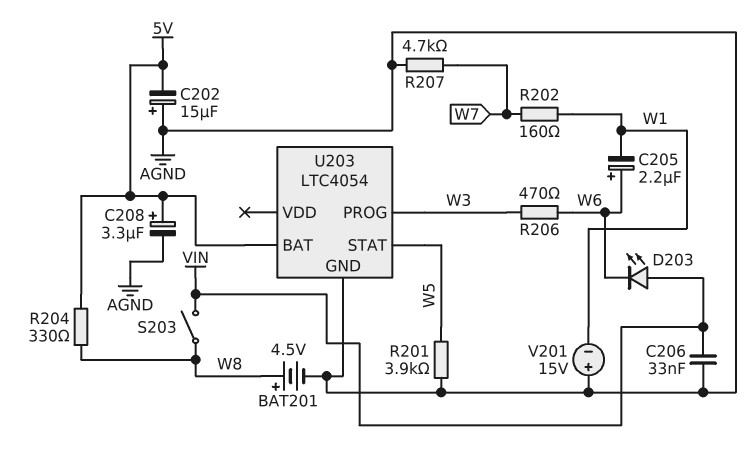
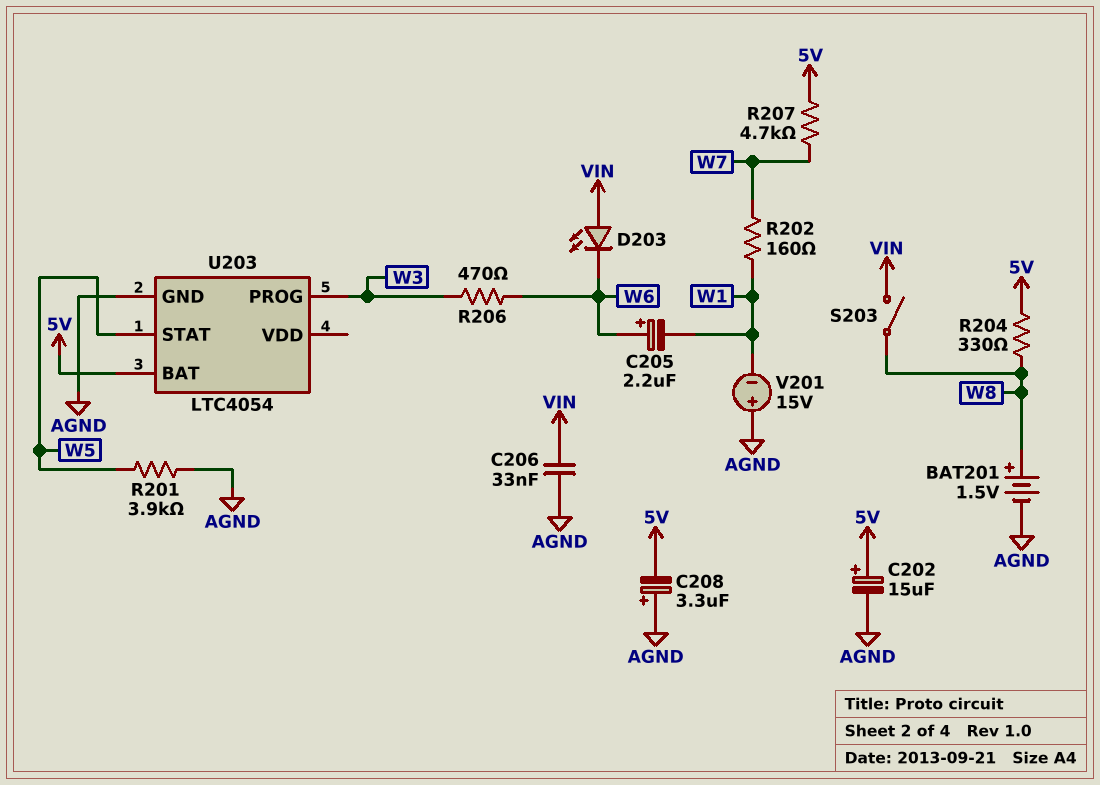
BAT201: 4.5V (plus W8, minus AGND) -> 1.5V (plus W8, minus AGND)
C202: 15uF (plus AGND, minus 5V) -> 15uF (plus 5V, minus AGND)
C208: 3.3uF (plus 5V, minus AGND) -> 3.3uF (plus AGND, minus 5V)
R207: 4.7k (AGND, W7) -> 4.7k (5V, W7)

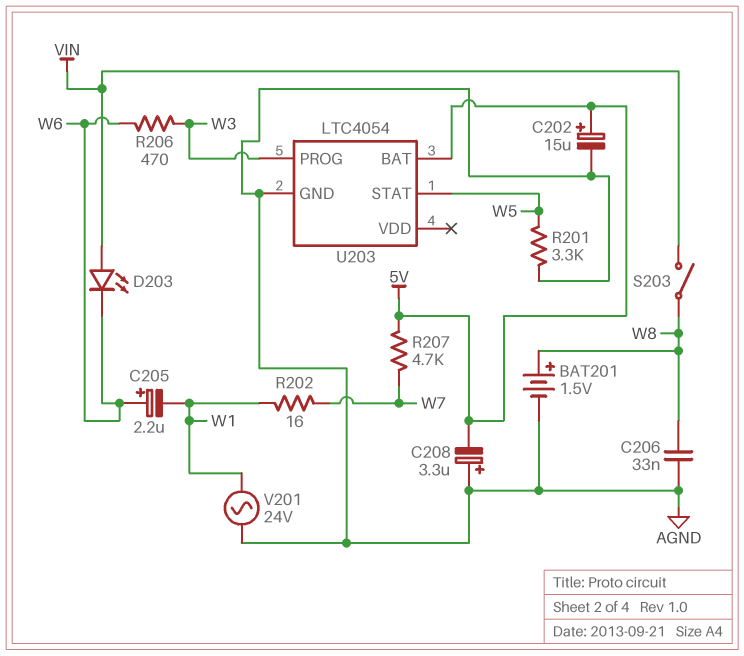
C206: 33nF (AGND, VIN) -> 33nF (AGND, W8)
R201: 3.9k (AGND, W5) -> 3.3k (AGND, W5)
R202: 160 (W1, W7) -> 16 (W1, W7)
R204: 330 (5V, W8) -> none
V201: 15V (plus AGND, minus W1) -> AC 24V (AGND, W1)

